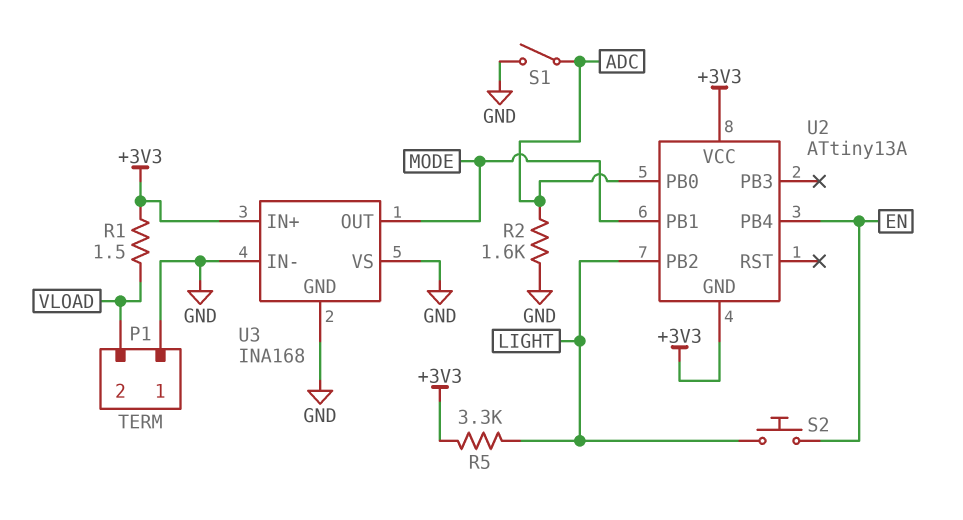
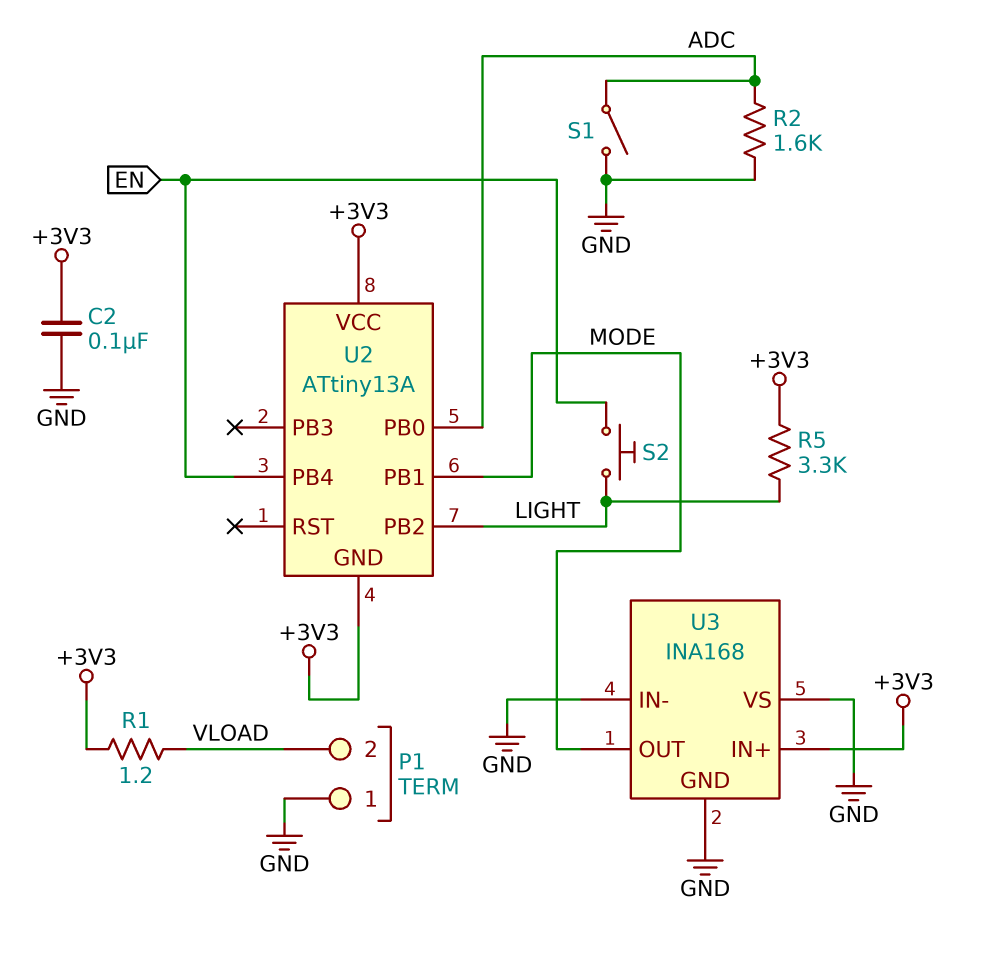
C2: none -> 100nF (+3V3, GND)
R1: 1.5 (+3V3, VLOAD) -> 1.2 (+3V3, VLOAD)

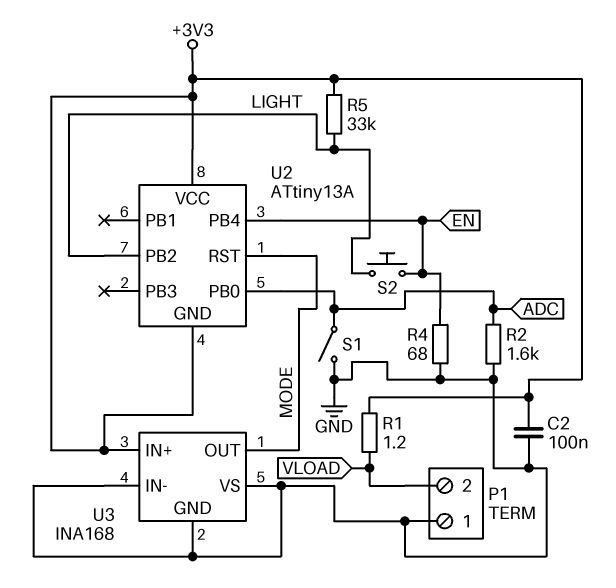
R4: none -> 68 (EN, GND)
R5: 3.3k (+3V3, LIGHT) -> 33k (+3V3, LIGHT)
U2 pin PB1: MODE -> none
U2 pin RST: none -> MODE

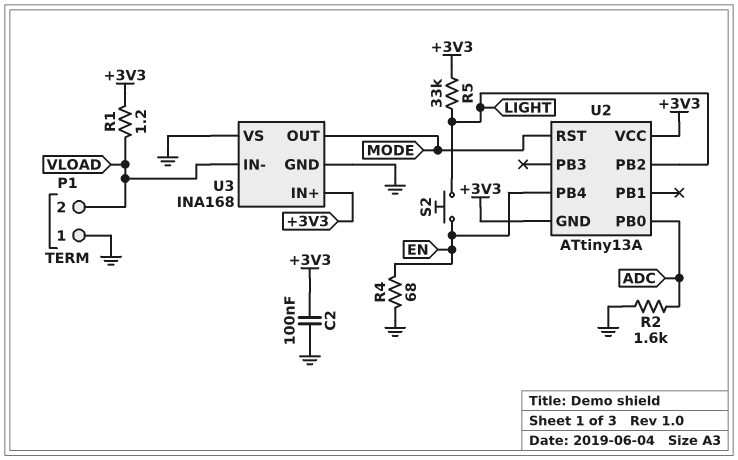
S1: switch (ADC, GND) -> none
U3 pin IN-: GND -> VLOAD

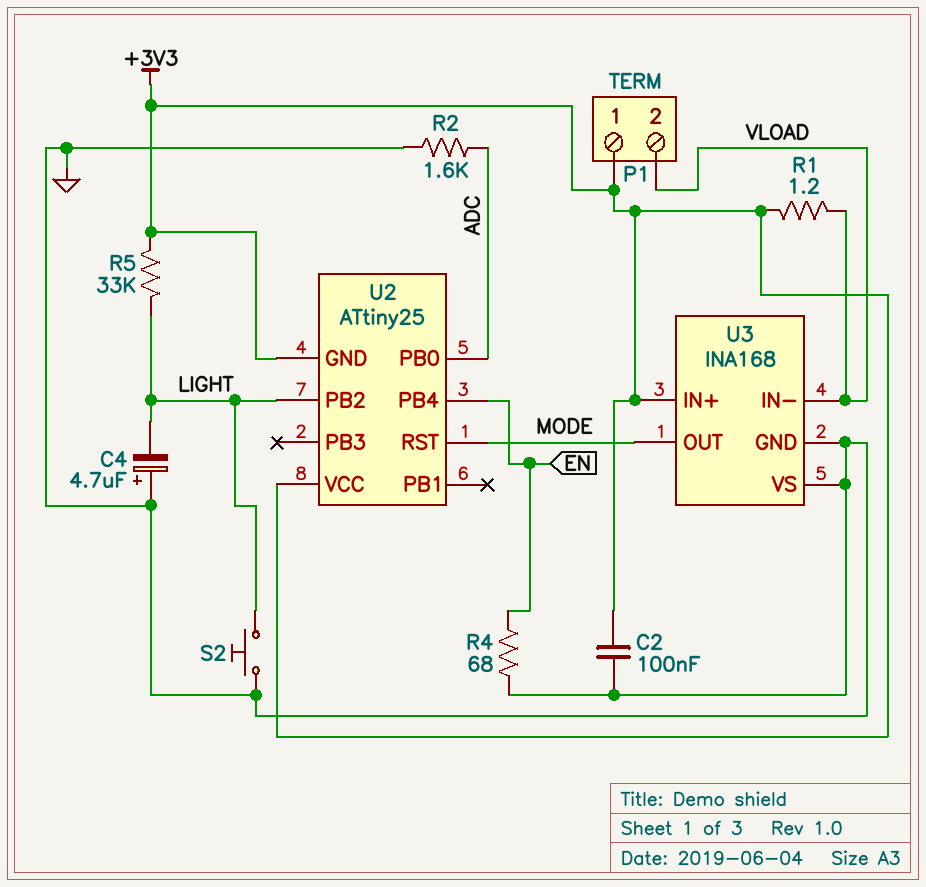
C4: none -> 4.7uF (plus GND, minus LIGHT)
P1 pin 1: GND -> +3V3
S2: button (EN, LIGHT) -> button (GND, LIGHT)
U2: ATtiny13A -> ATtiny25

